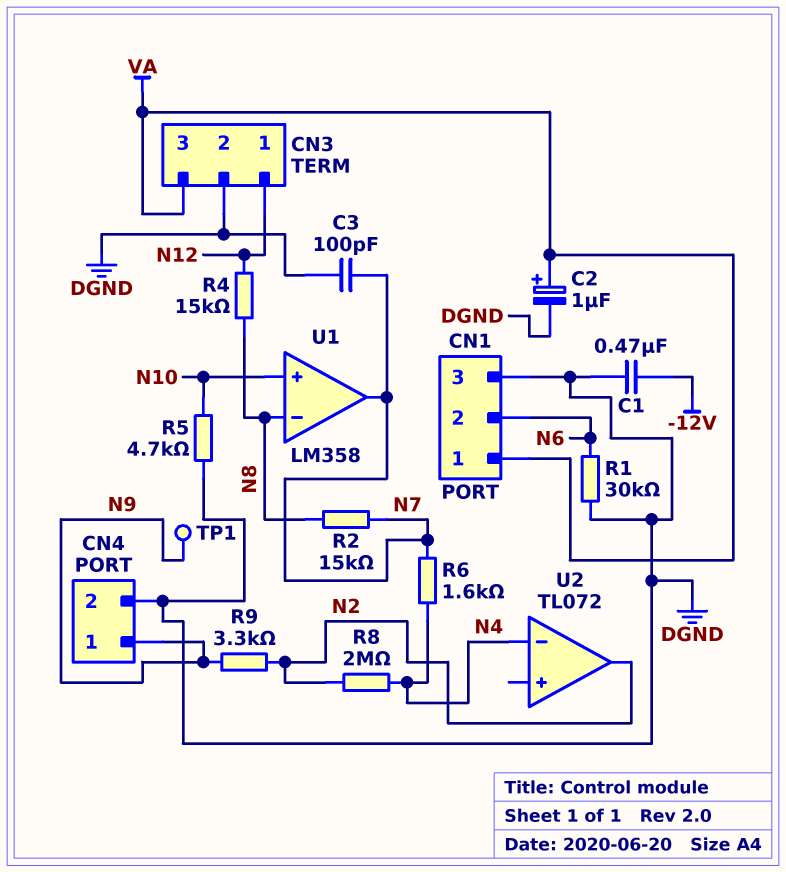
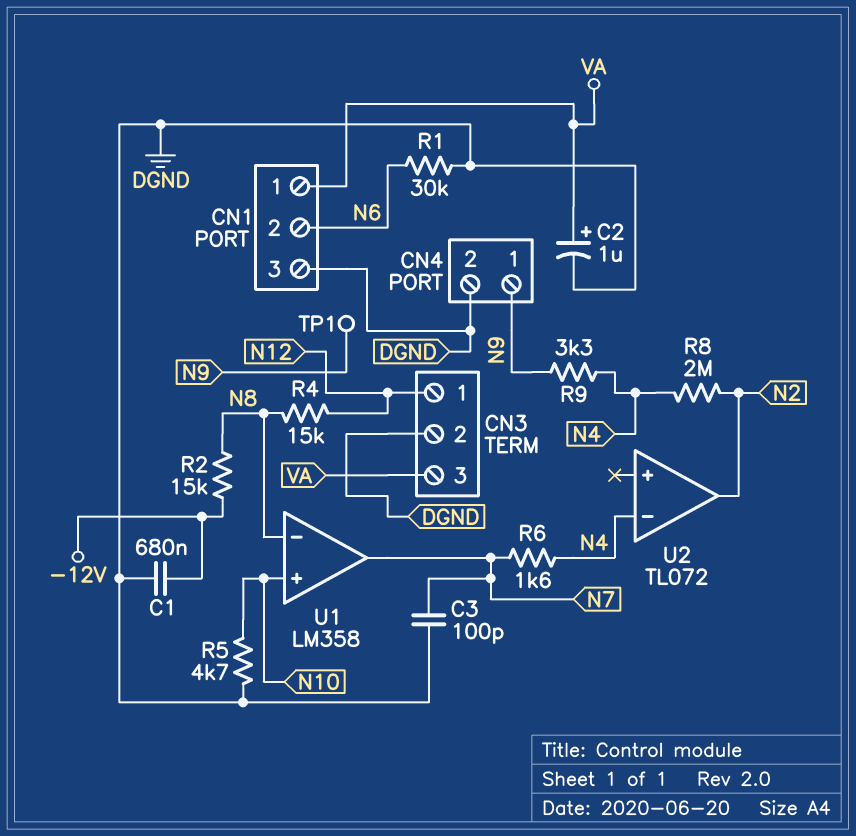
C1: 470nF (-12V, DGND) -> 680nF (-12V, DGND)
R2: 15k (N7, N8) -> 15k (-12V, N8)
R9: 3.3k (N2, N9) -> 3.3k (N4, N9)

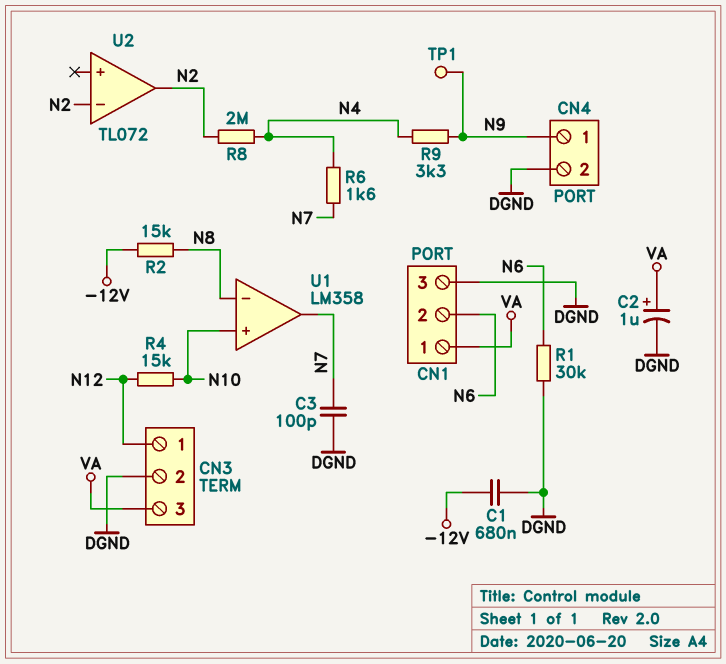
R4: 15k (N8, N12) -> 15k (N10, N12)
R5: 4.7k (DGND, N10) -> none
U2 pin in-: N4 -> N2

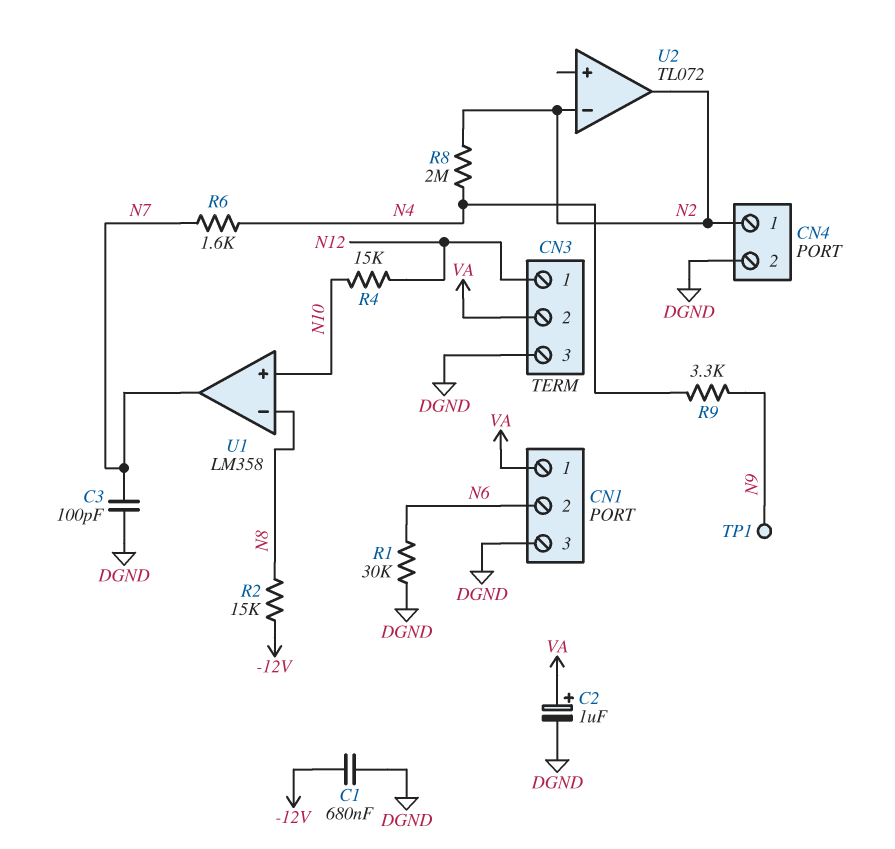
CN3 pin 2: DGND -> VA
CN3 pin 3: VA -> DGND
CN4 pin 1: N9 -> N2

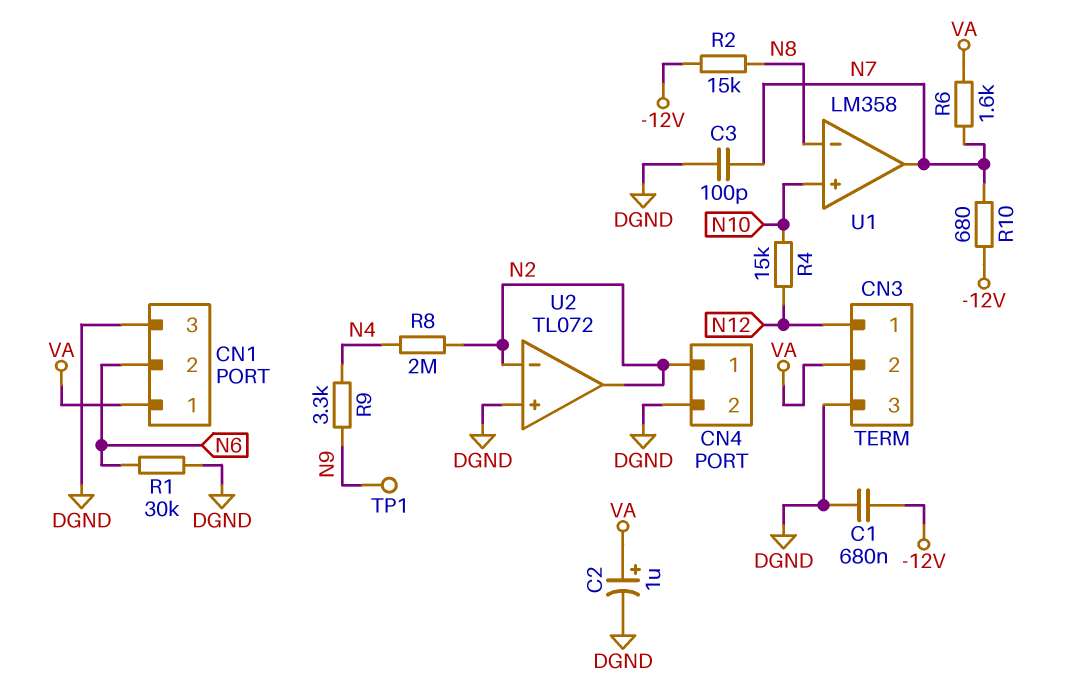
R6: 1.6k (N4, N7) -> 1.6k (N7, VA)
R10: none -> 680 (-12V, N7)
U2 pin in+: none -> DGND

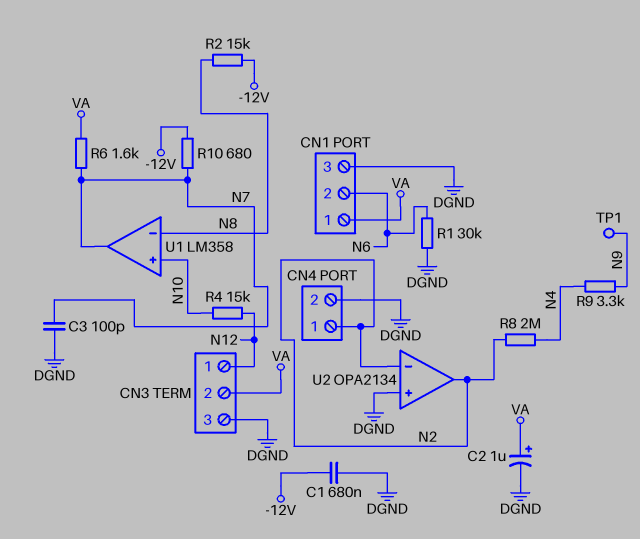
U2: TL072 -> OPA2134

